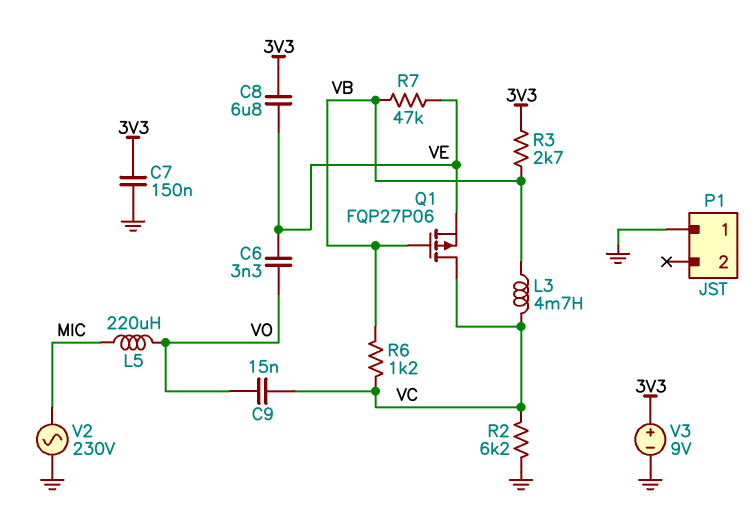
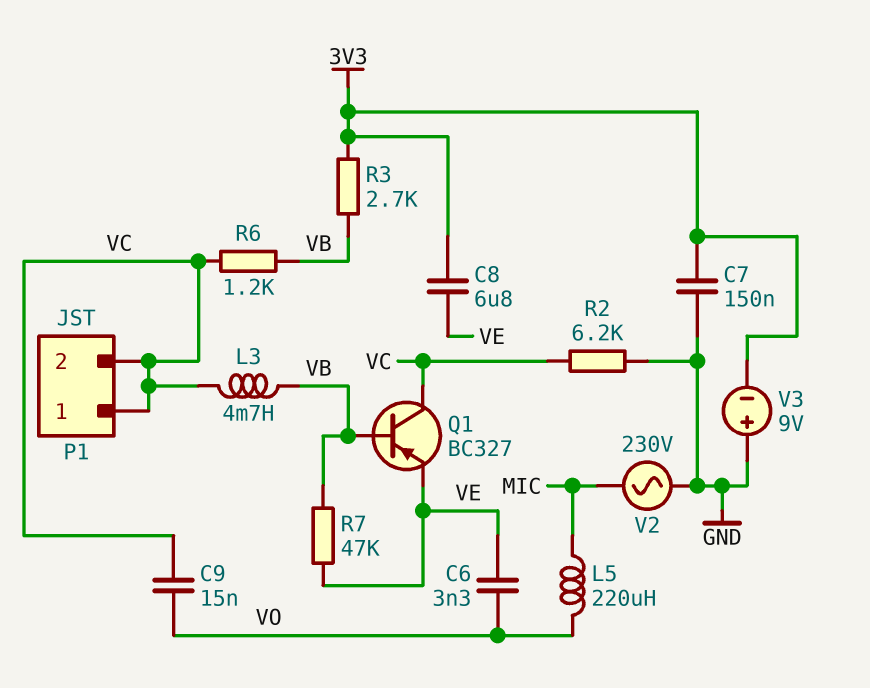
P1 pin 1: GND -> VC
P1 pin 2: none -> VC
Q1: PMOS FQP27P06 (G VB, D VC, S VE) -> PNP BC327 (B VB, C VC, E VE)
V3: 9V (plus 3V3, minus GND) -> 9V (plus GND, minus 3V3)

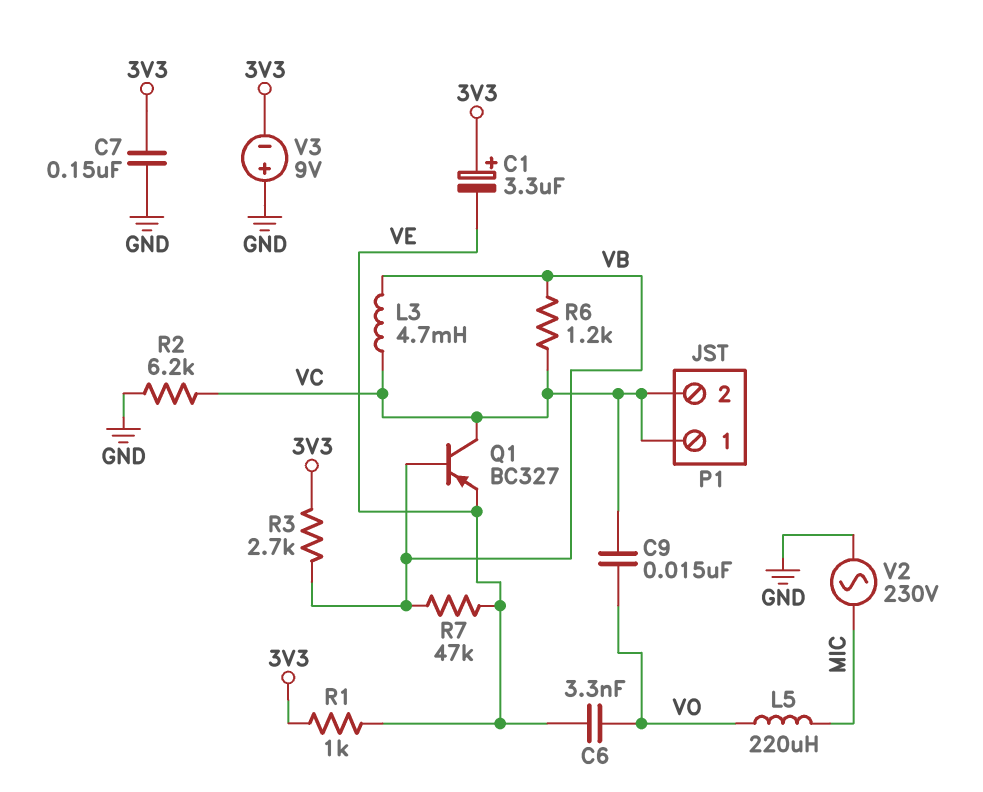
C1: none -> 3.3uF (plus 3V3, minus VE)
C8: 6.8uF (3V3, VE) -> none
R1: none -> 1k (3V3, VE)

